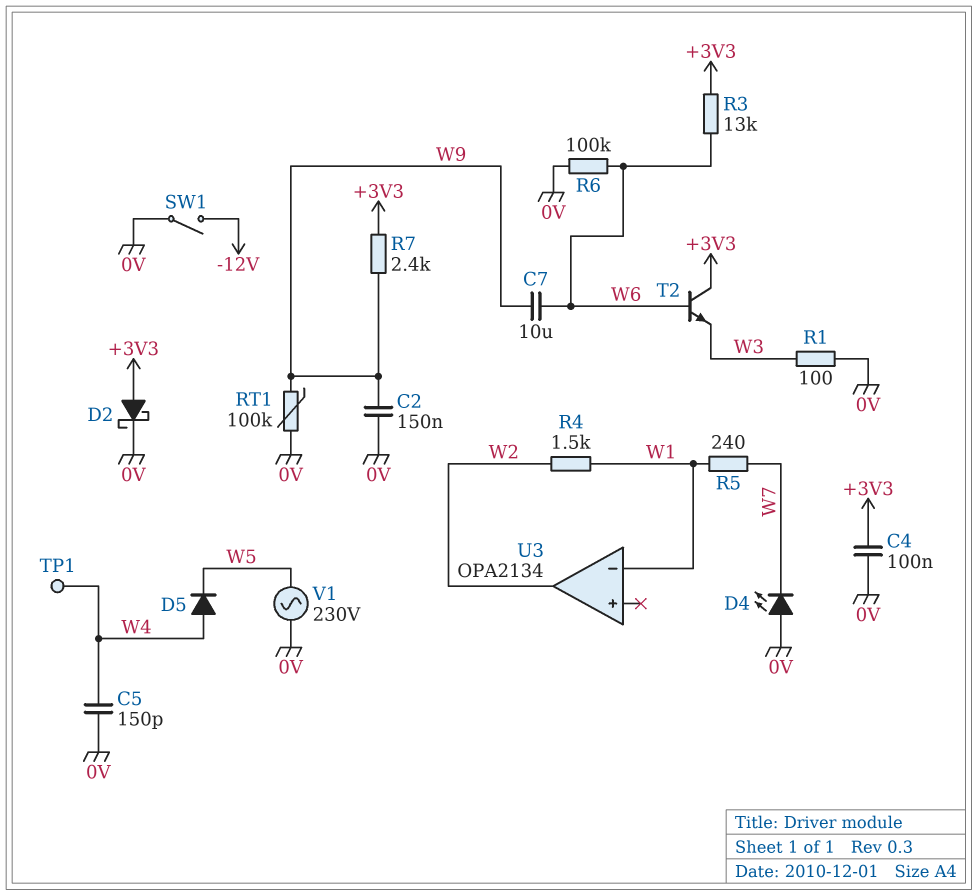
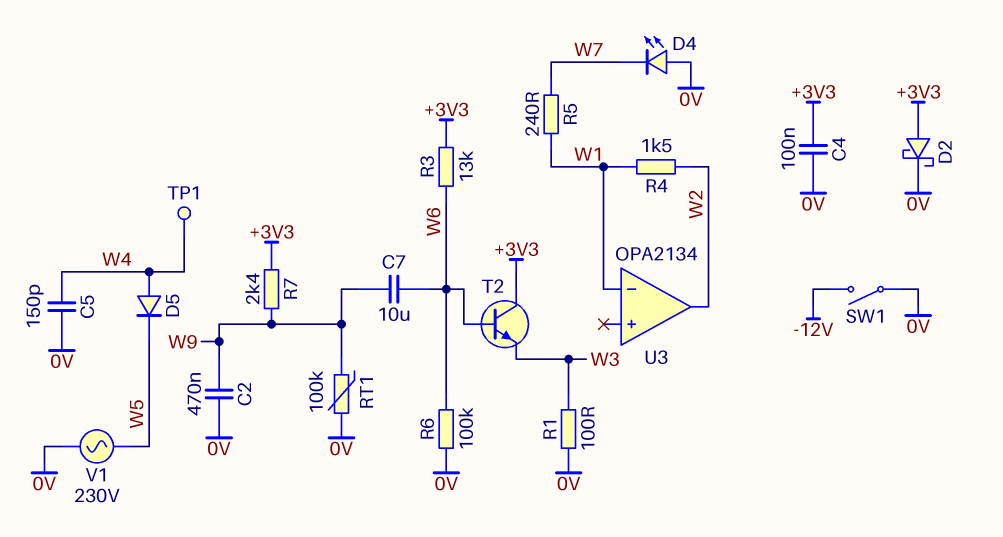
C2: 150nF (0V, W9) -> 470nF (0V, W9)

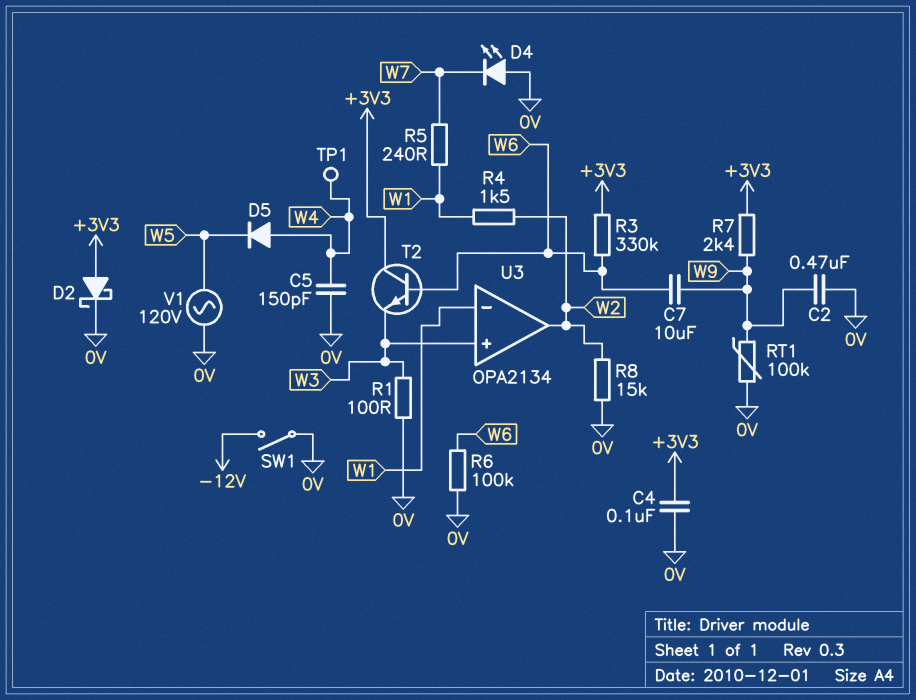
R3: 13k (+3V3, W6) -> 330k (+3V3, W6)
R8: none -> 15k (0V, W2)
U3 pin in+: none -> W3
V1: AC 230V (0V, W5) -> AC 120V (0V, W5)

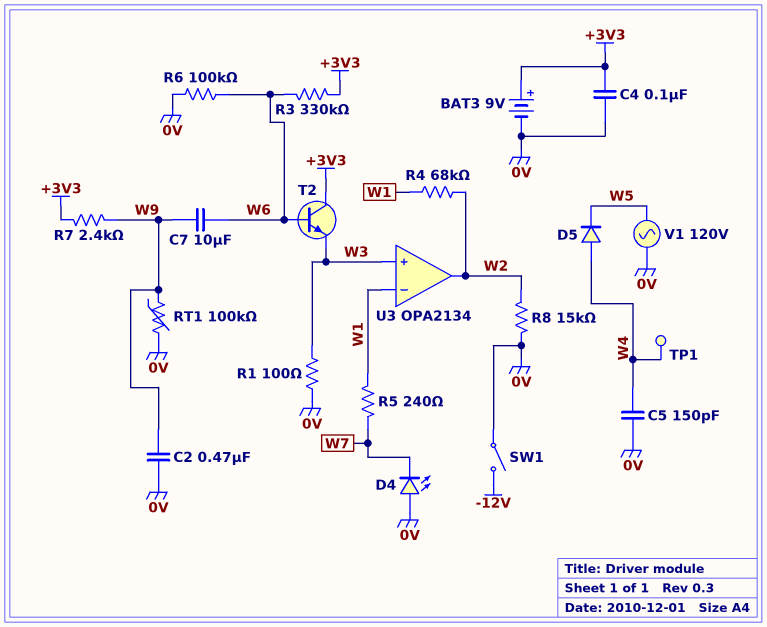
BAT3: none -> 9V (plus +3V3, minus 0V)
D2: schottky (A +3V3, K 0V) -> none
R4: 1.5k (W1, W2) -> 68k (W1, W2)

